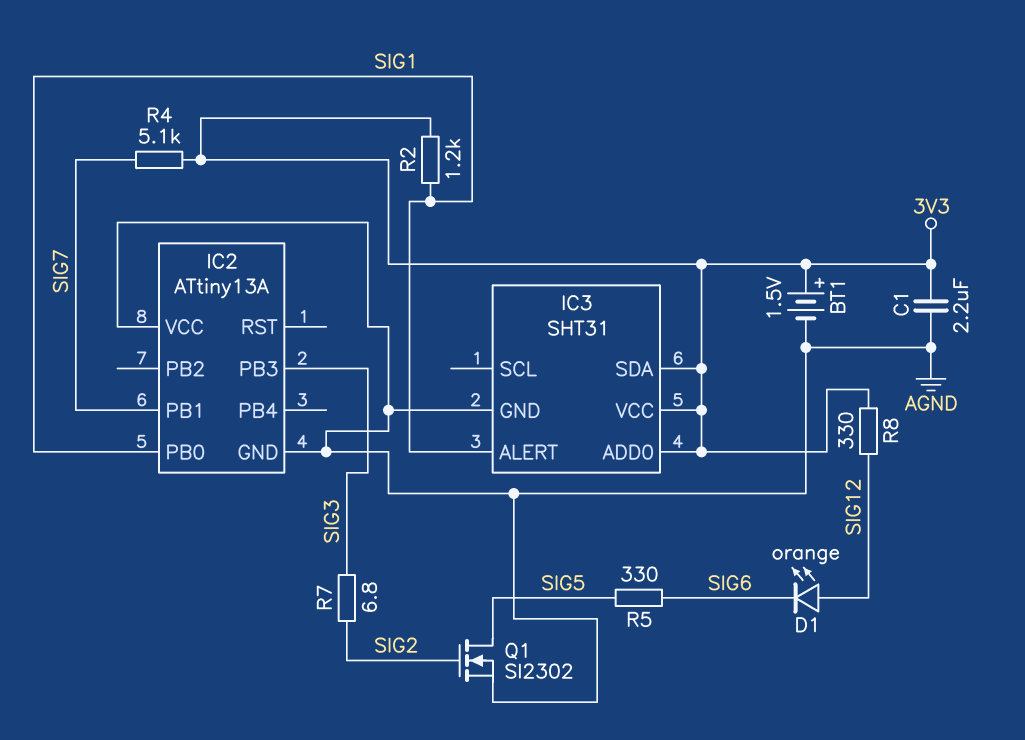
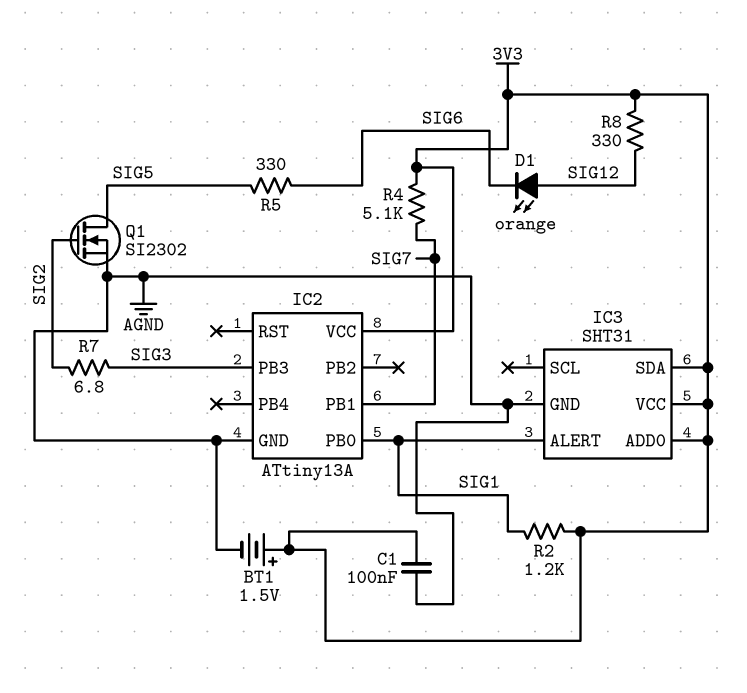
C1: 2.2uF (3V3, AGND) -> 100nF (3V3, AGND)
IC2 pin VCC: AGND -> 3V3

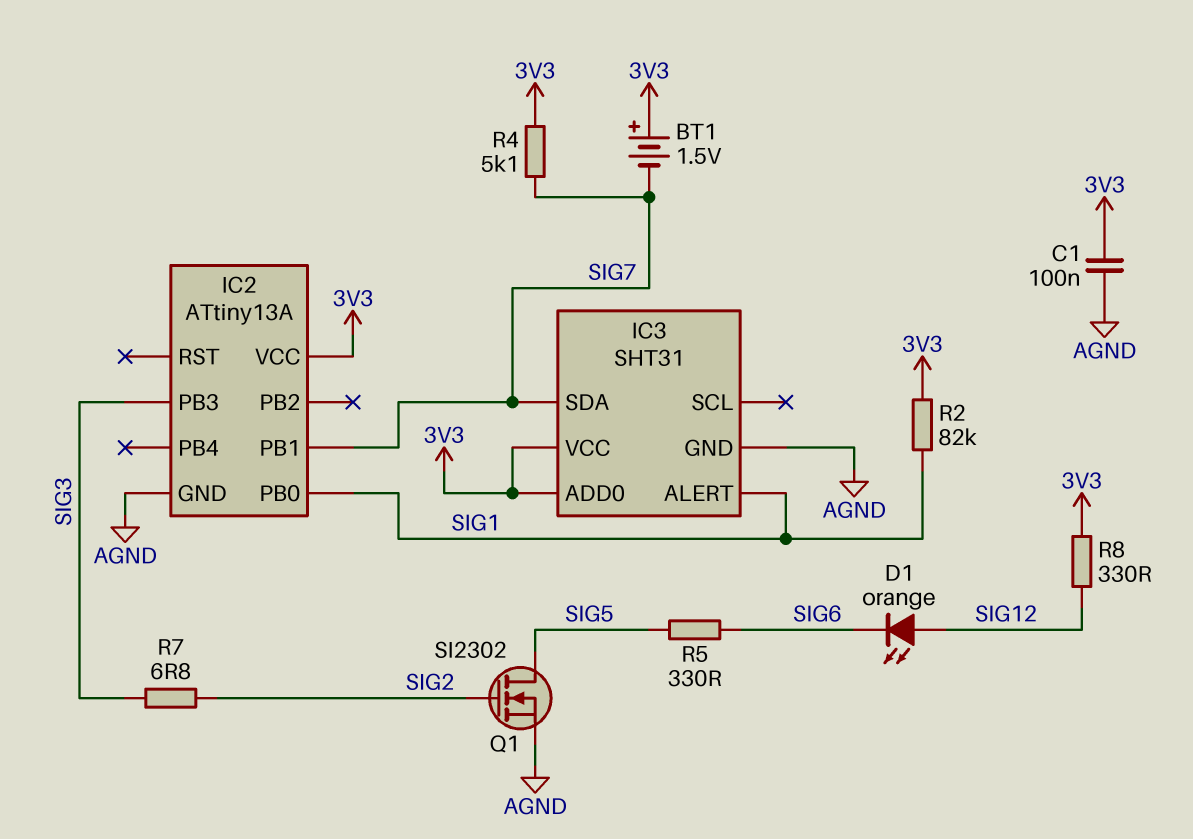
BT1: 1.5V (plus 3V3, minus AGND) -> 1.5V (plus 3V3, minus SIG7)
IC3 pin SDA: 3V3 -> SIG7
R2: 1.2k (3V3, SIG1) -> 82k (3V3, SIG1)

